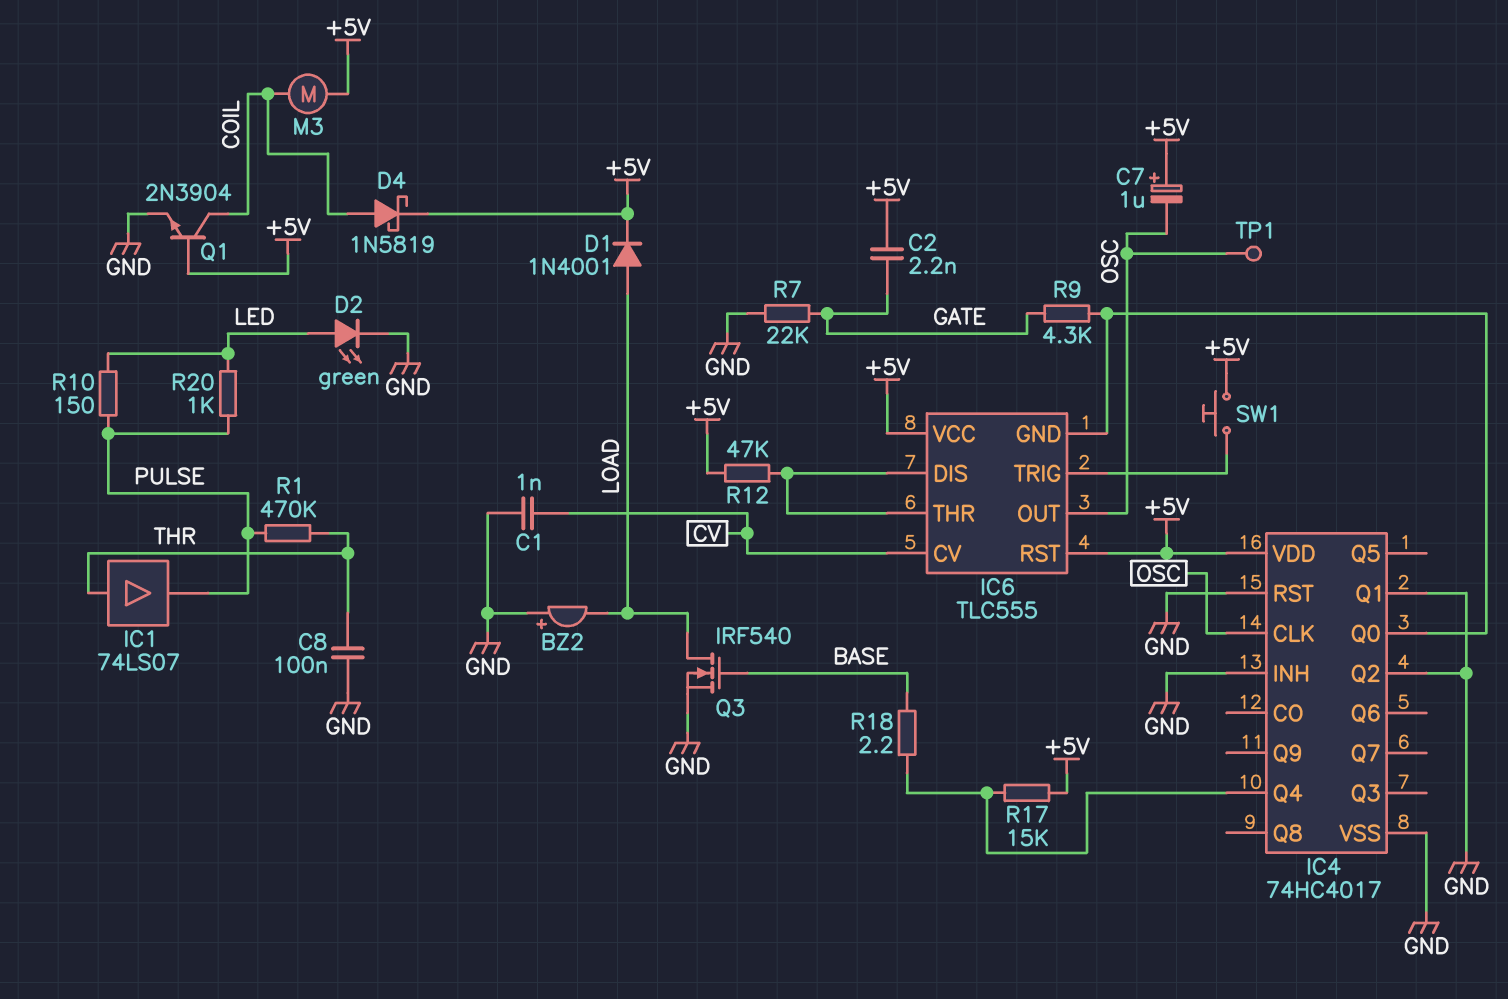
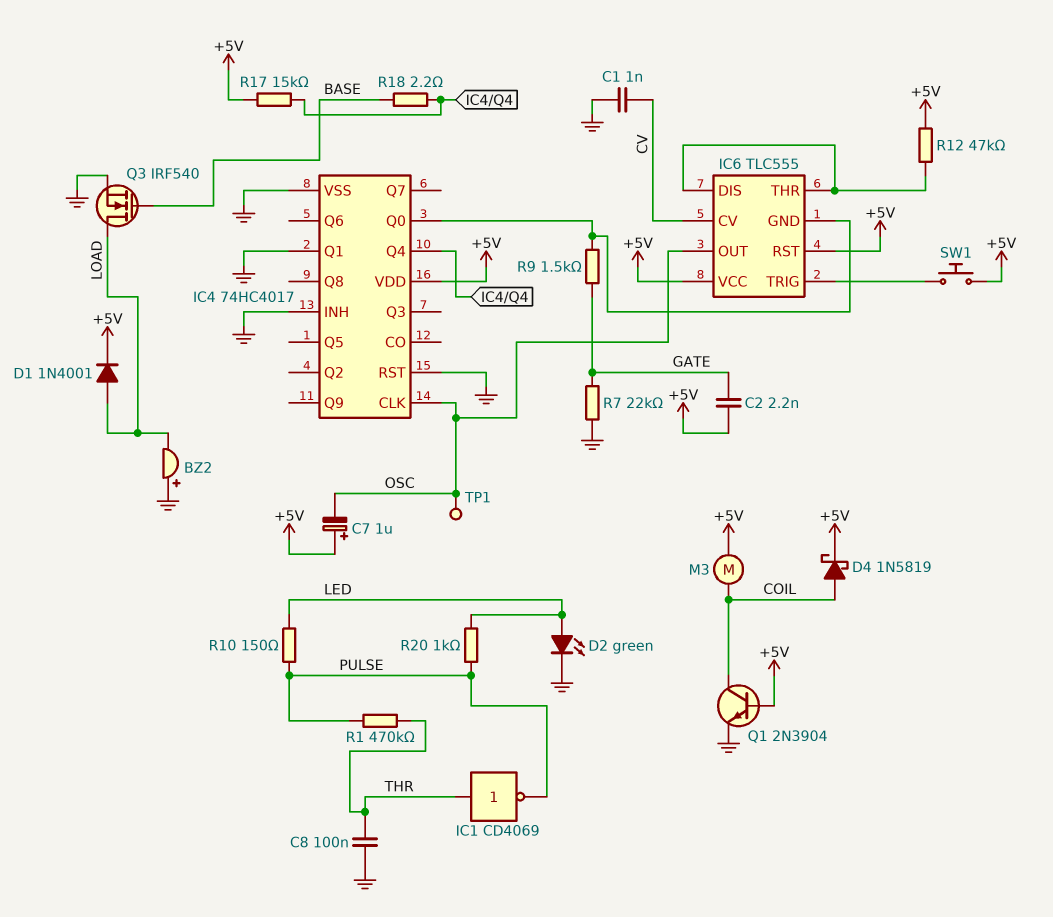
IC1: buffer 74LS07 (in THR, out PULSE) -> NOT CD4069 (in THR, out PULSE)
IC4 pin Q2: GND -> none
R9: 4.3k (GATE, IC4/Q0) -> 1.5k (GATE, IC4/Q0)

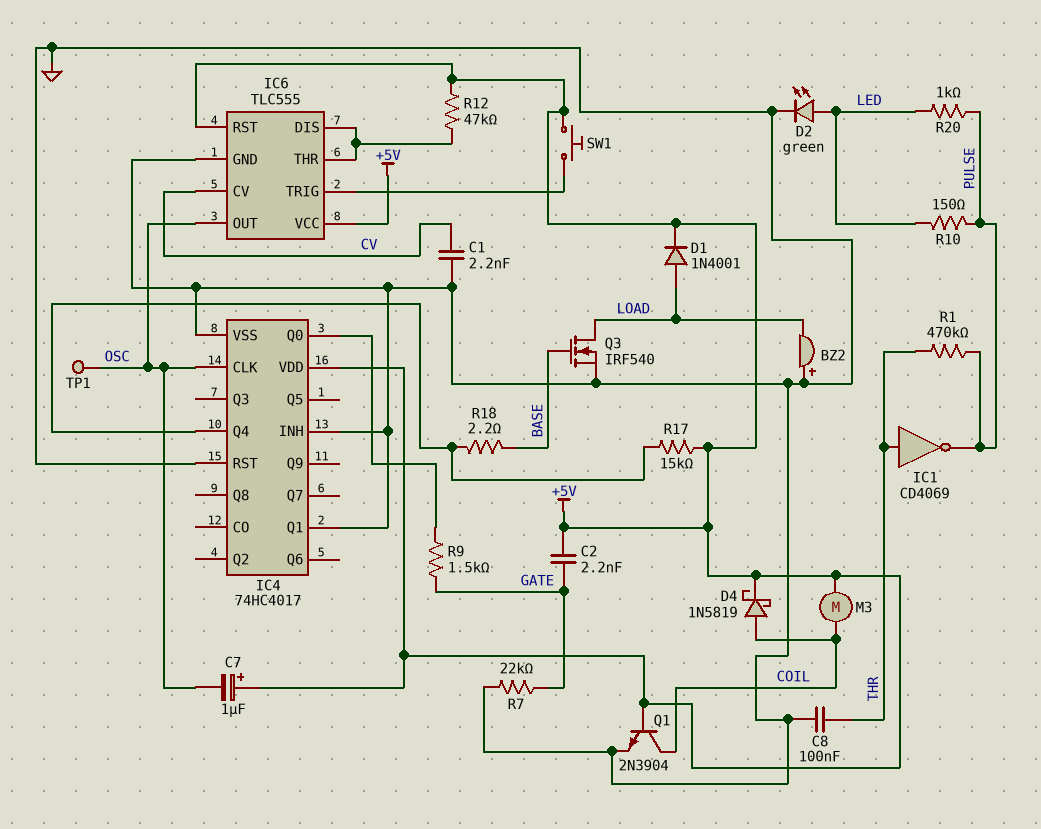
C1: 1nF (CV, GND) -> 2.2nF (CV, GND)
IC6 pin GND: IC4/Q0 -> GND

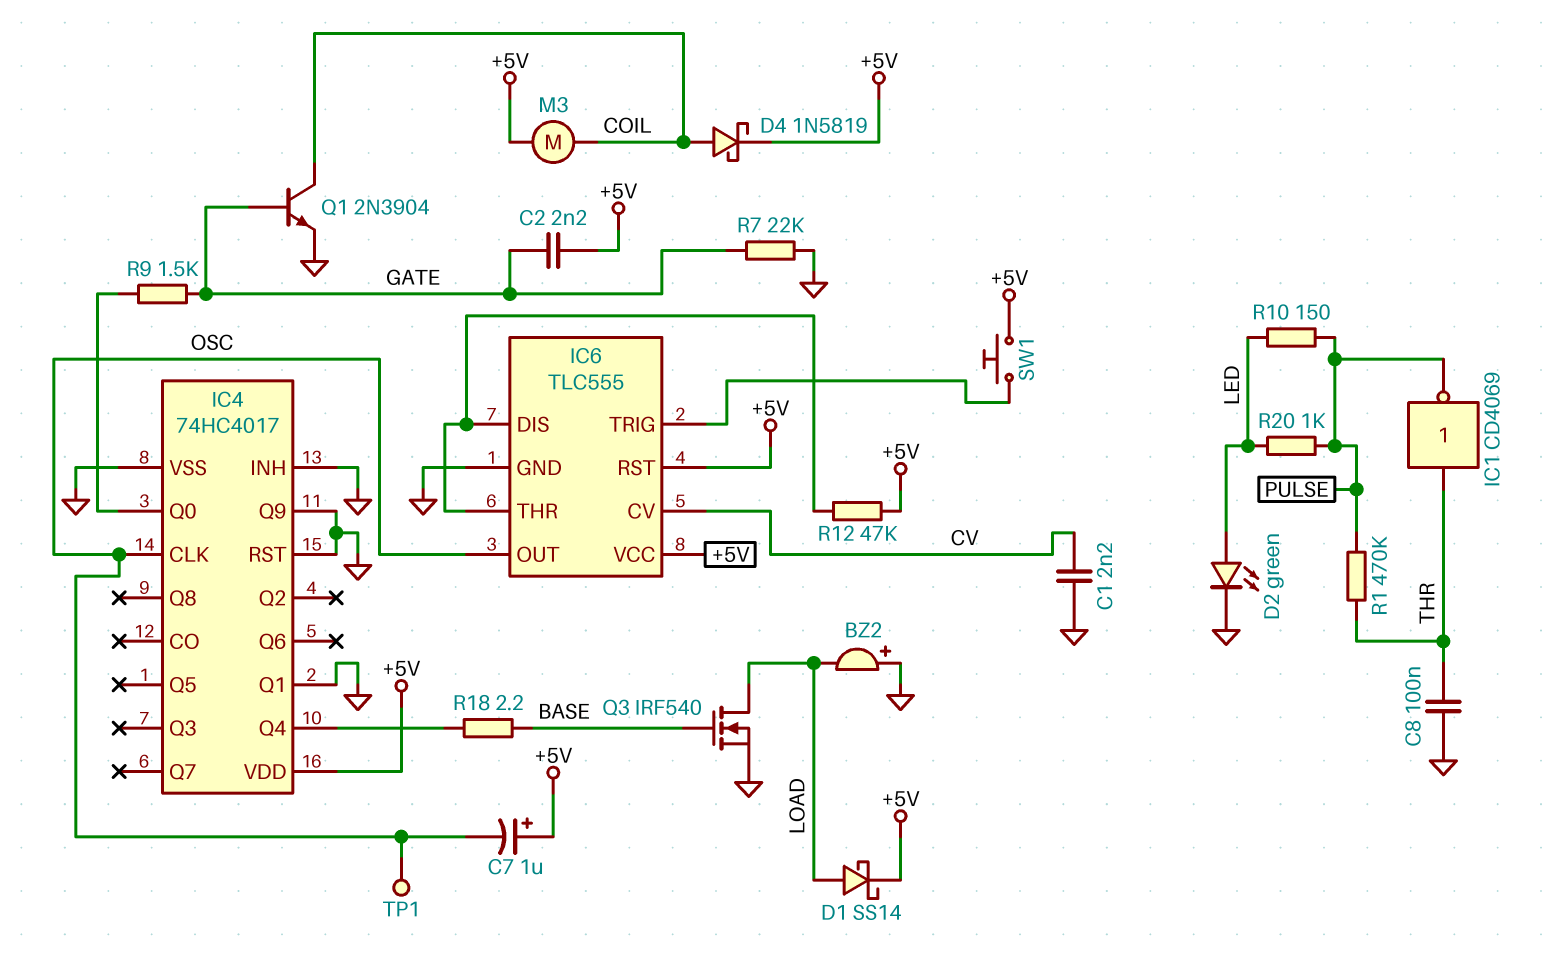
D1: diode 1N4001 (A LOAD, K +5V) -> schottky SS14 (A LOAD, K +5V)
IC4 pin Q9: none -> GND
Q1: NPN 2N3904 (B +5V, C COIL, E GND) -> NPN 2N3904 (B GATE, C COIL, E GND)
R17: 15k (+5V, IC4/Q4) -> none

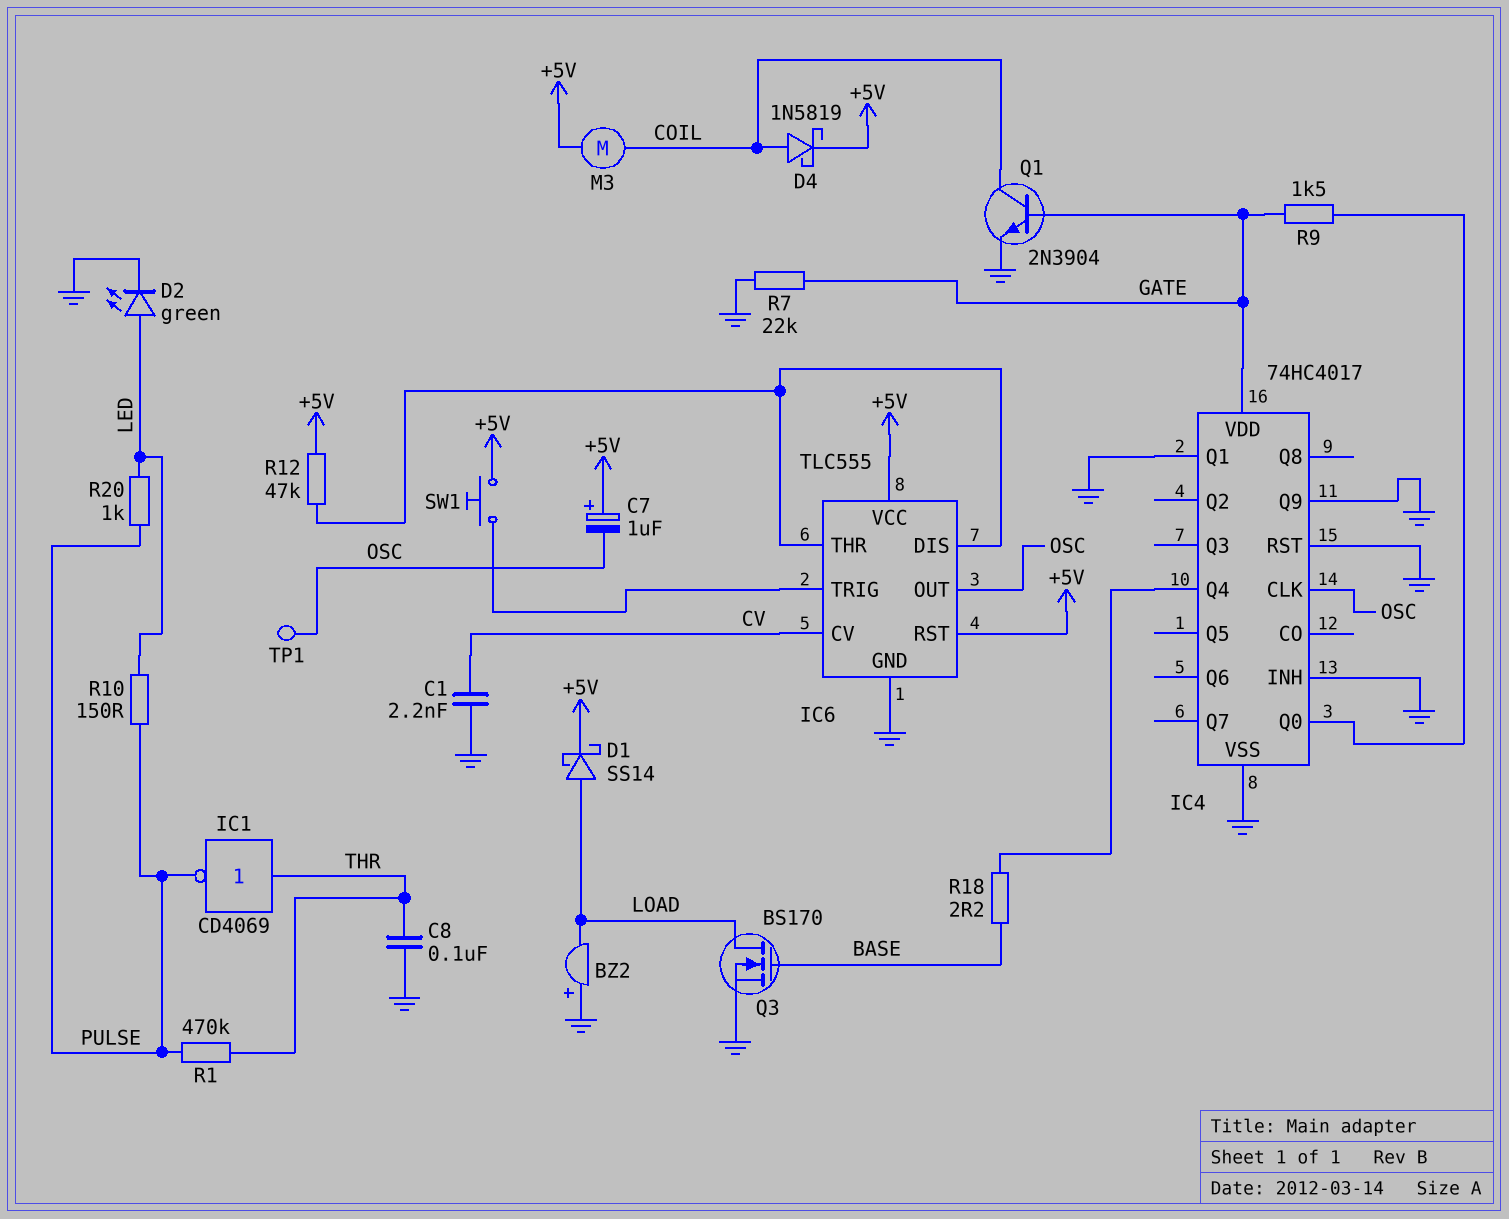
C2: 2.2nF (+5V, GATE) -> none
IC4 pin VDD: +5V -> GATE
Q3: NMOS IRF540 (G BASE, D LOAD, S GND) -> NMOS BS170 (G BASE, D LOAD, S GND)

